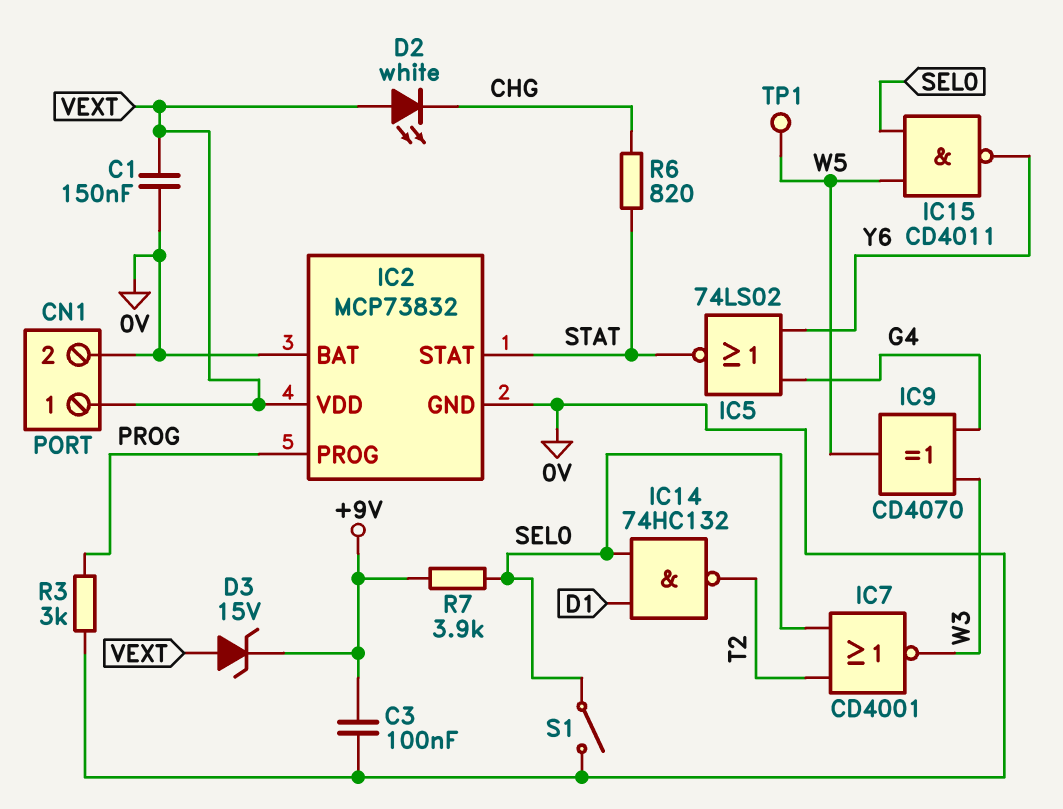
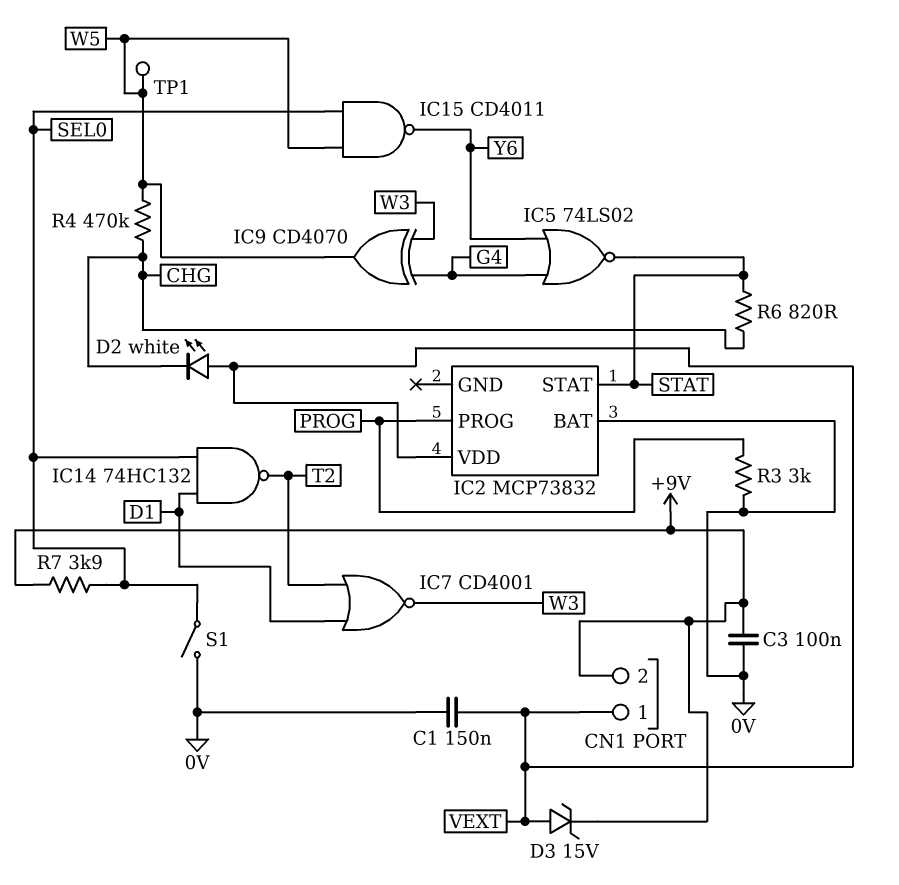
CN1 pin 2: 0V -> +9V
IC2 pin GND: 0V -> none
IC7: NOR CD4001 (in SEL0, in T2, out W3) -> NOR CD4001 (in D1, in T2, out W3)
R4: none -> 470k (CHG, W5)

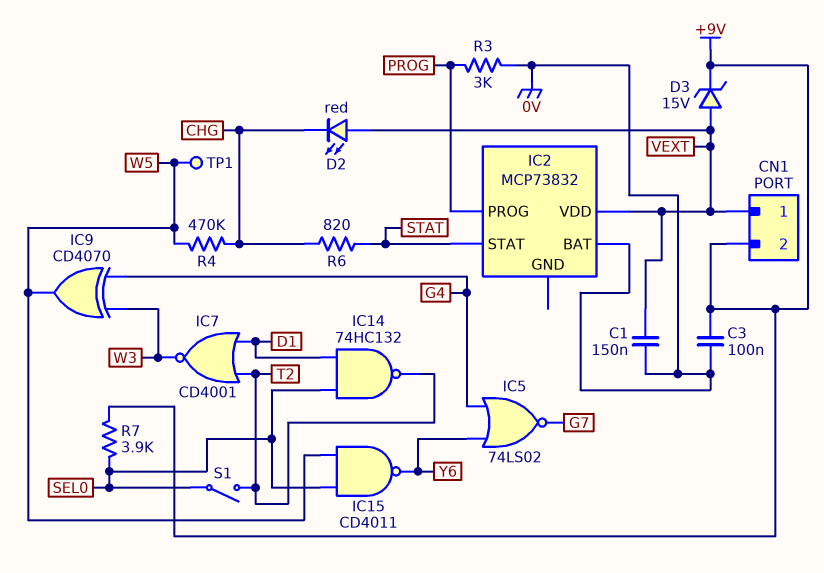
D2: LED white (A VEXT, K CHG) -> LED red (A VEXT, K CHG)
IC5: NOR 74LS02 (in G4, in Y6, out STAT) -> NOR 74LS02 (in G4, in Y6, out G7)
S1: switch (0V, SEL0) -> switch (SEL0, T2)

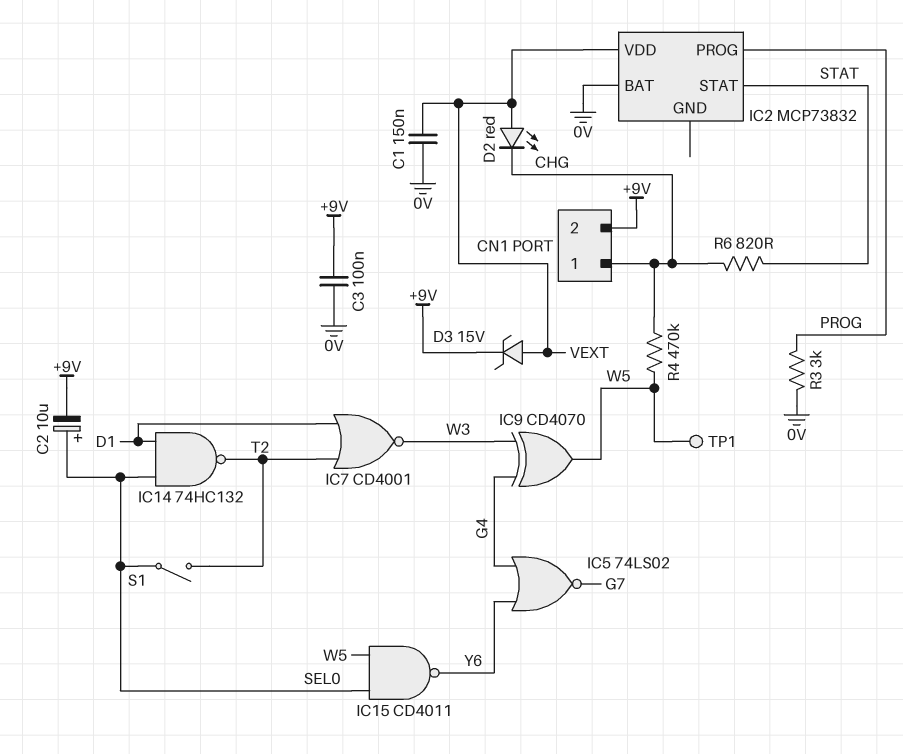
C2: none -> 10uF (plus SEL0, minus +9V)
CN1 pin 1: VEXT -> CHG
R7: 3.9k (+9V, SEL0) -> none

